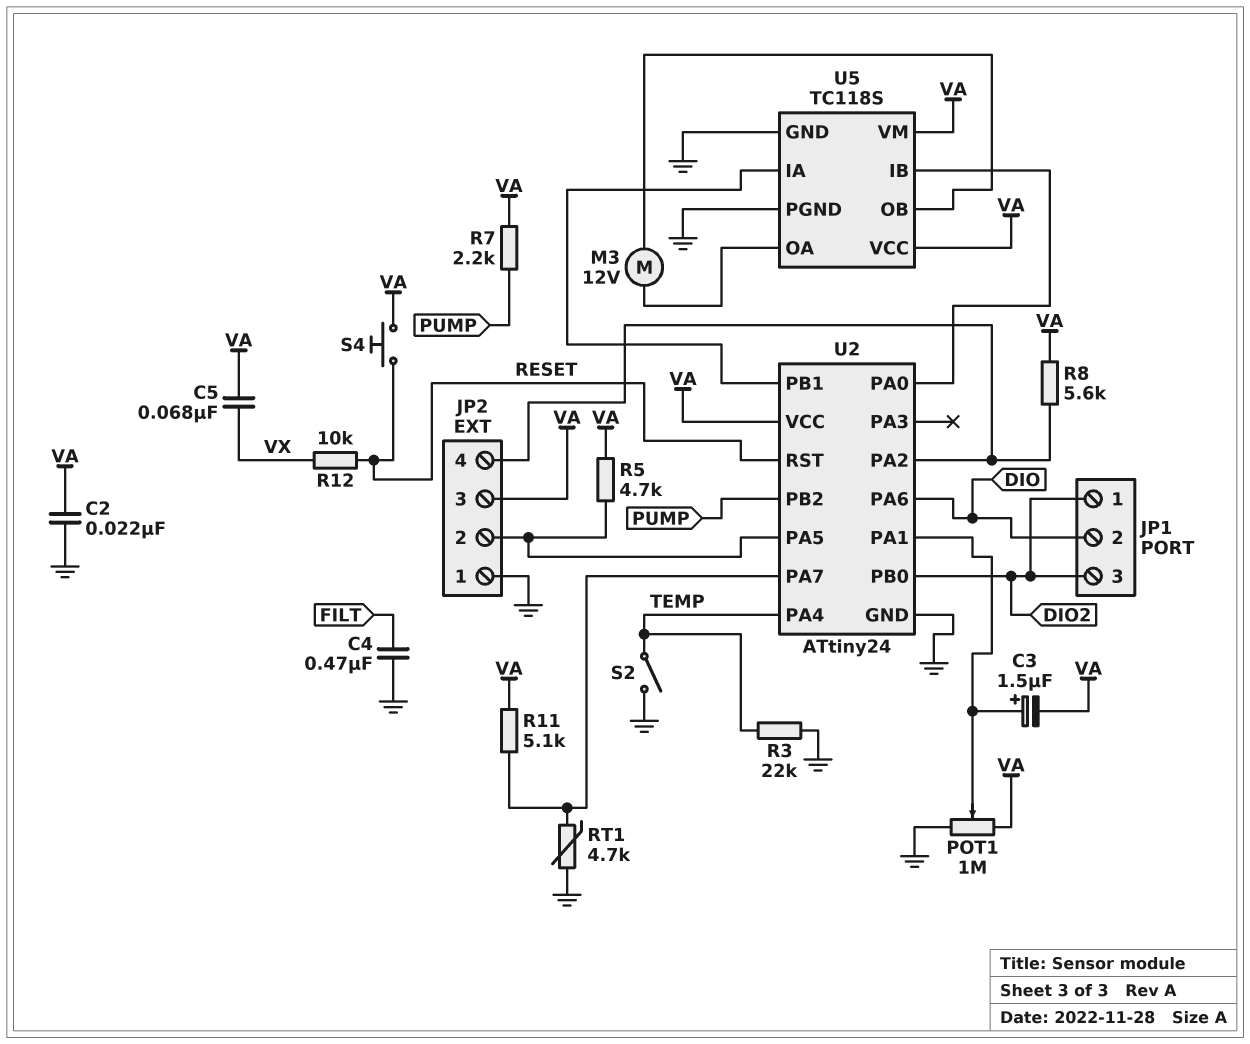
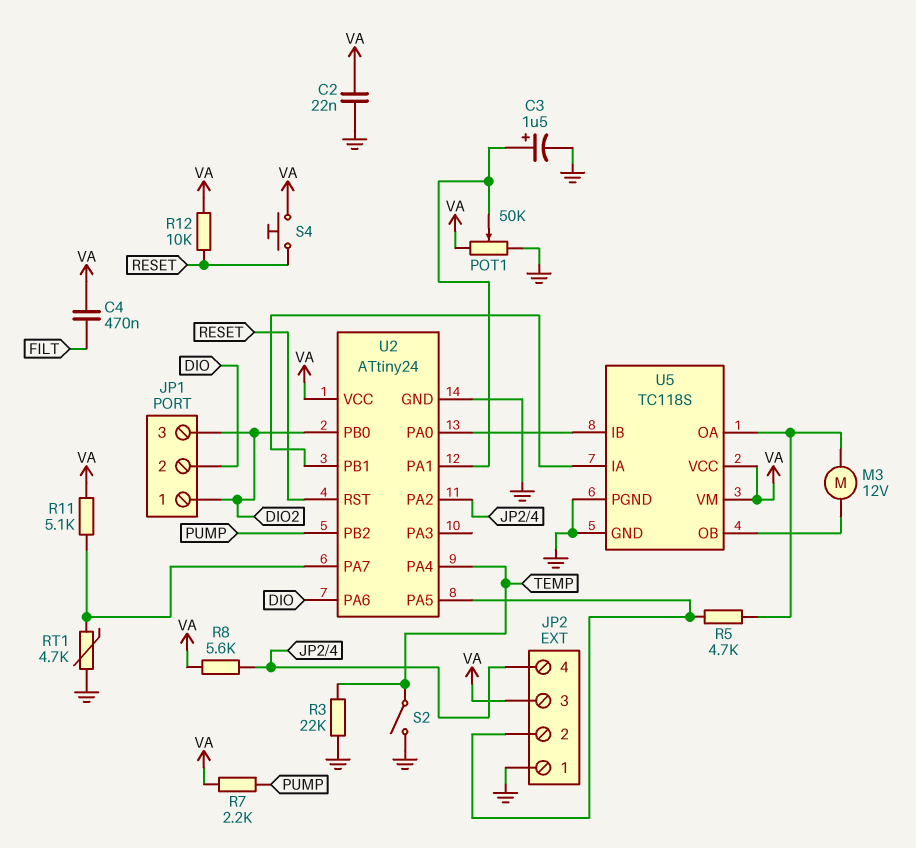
C3: 1.5uF (plus U2/PA1, minus VA) -> 1.5uF (plus U2/PA1, minus GND)
C4: 470nF (FILT, GND) -> 470nF (FILT, VA)
C5: 68nF (VA, VX) -> none
POT1: 1M (GND, VA, wiper U2/PA1) -> 50k (GND, VA, wiper U2/PA1)
R5: 4.7k (JP2/2, VA) -> 4.7k (JP2/2, U5/OA)
R12: 10k (RESET, VX) -> 10k (RESET, VA)

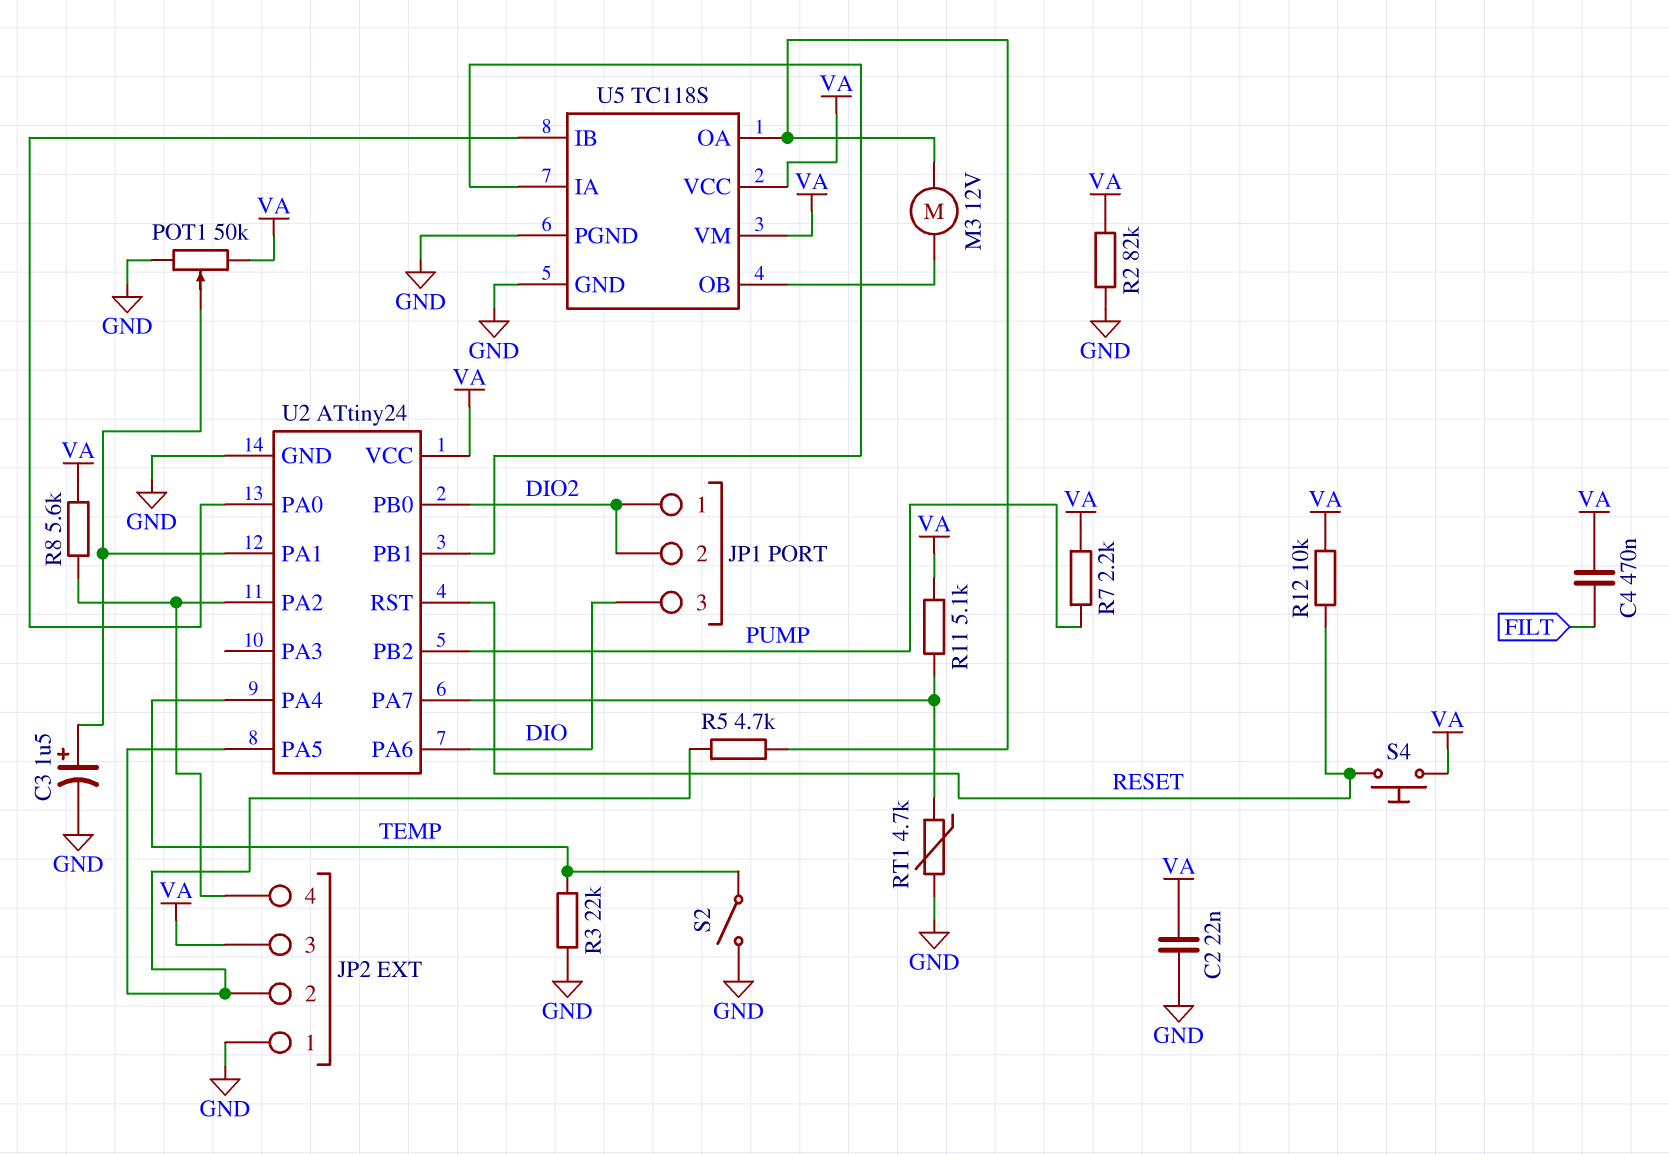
JP1 pin 2: DIO -> DIO2
JP1 pin 3: DIO2 -> DIO
R2: none -> 82k (GND, VA)

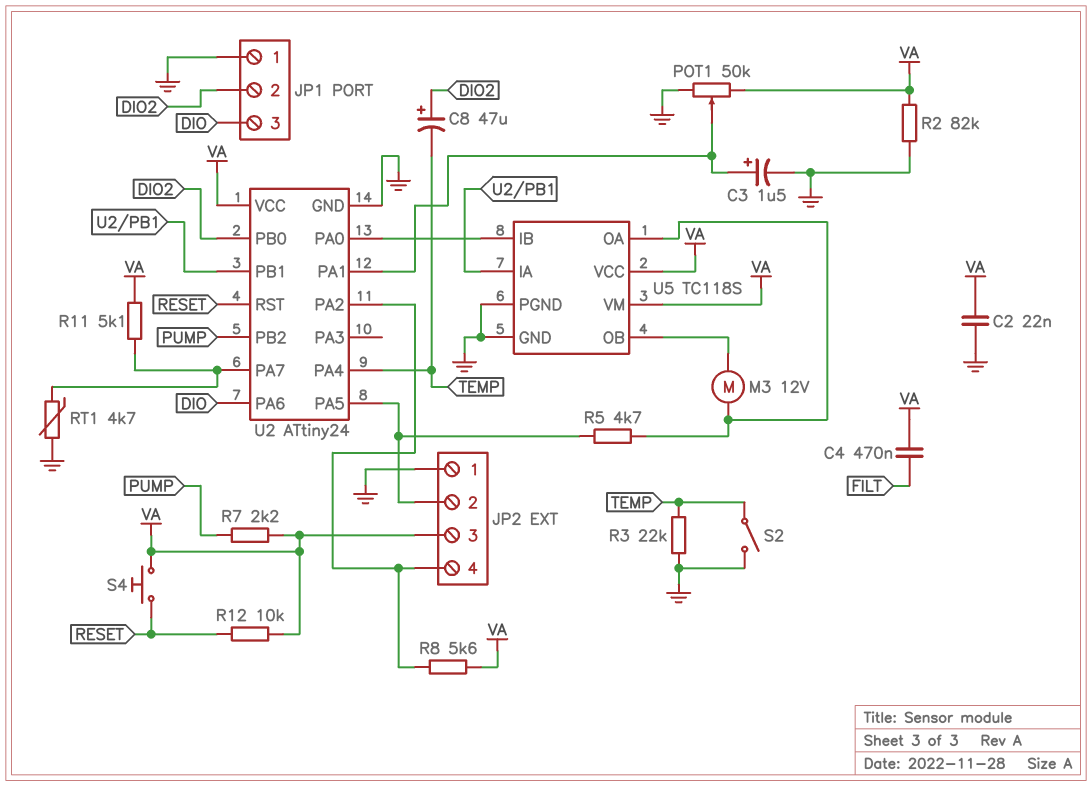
C8: none -> 47uF (plus DIO2, minus TEMP)
JP1 pin 1: DIO2 -> GND

